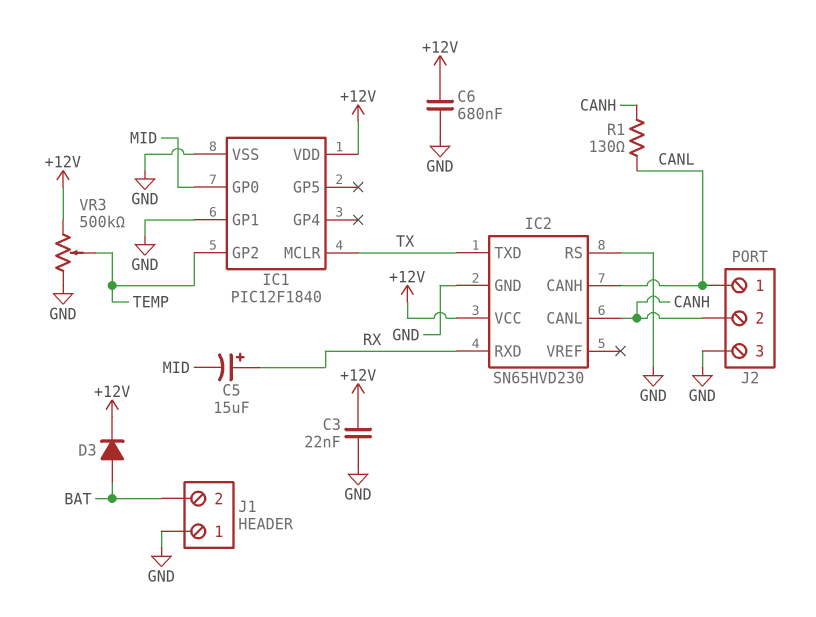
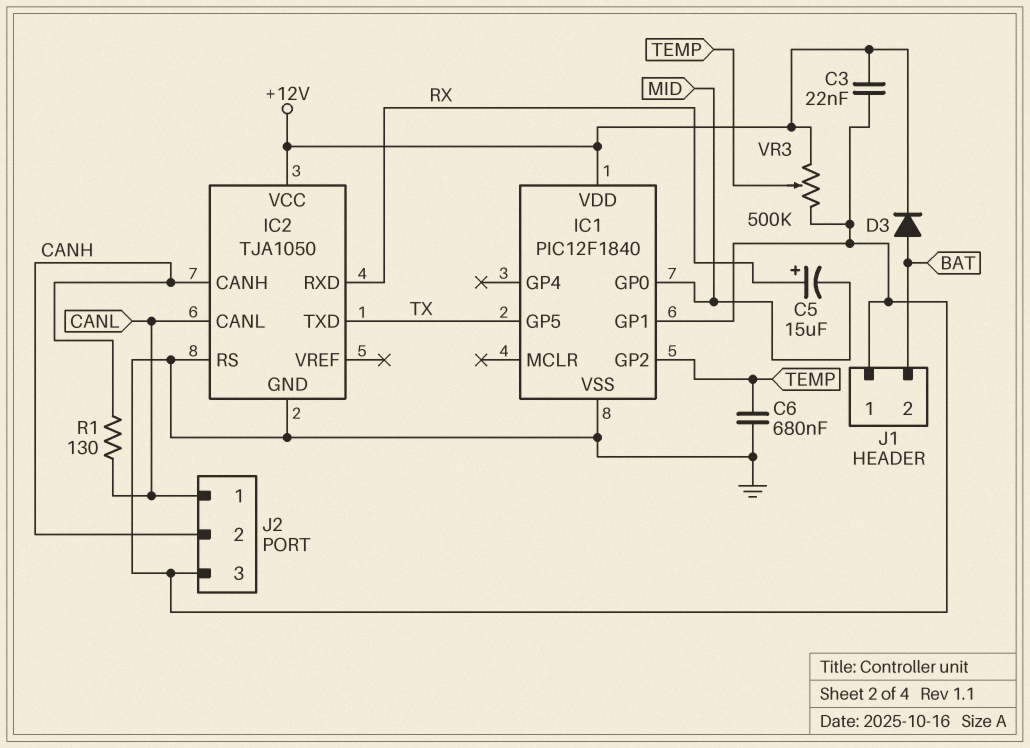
C6: 680nF (+12V, GND) -> 680nF (GND, TEMP)
IC1 pin GP5: none -> TX
IC1 pin MCLR: TX -> none
IC2: SN65HVD230 -> TJA1050
IC2 pin CANH: CANL -> CANH
IC2 pin CANL: CANH -> CANL

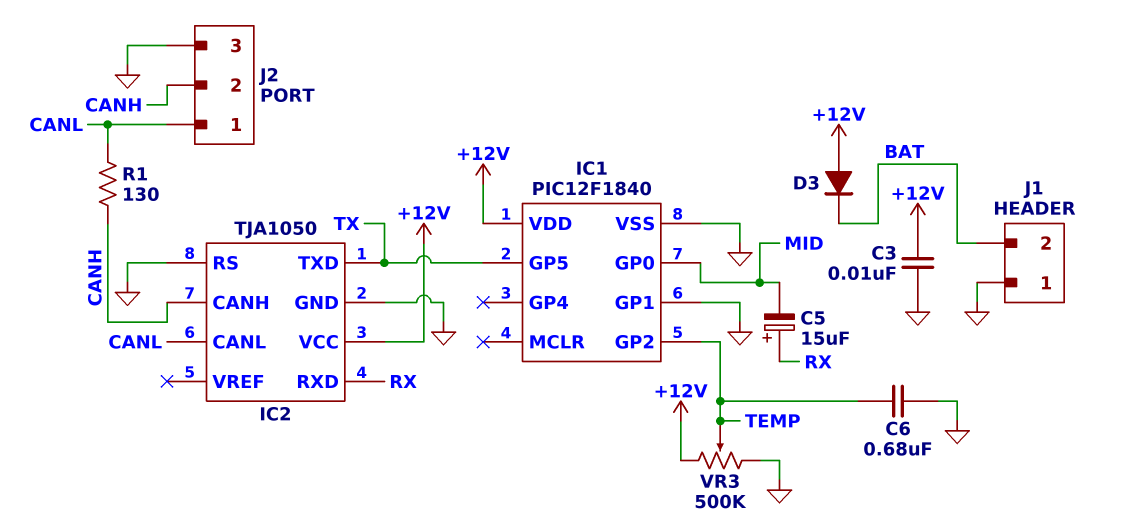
C3: 22nF (+12V, GND) -> 10nF (+12V, GND)
D3: diode (A BAT, K +12V) -> diode (A +12V, K BAT)

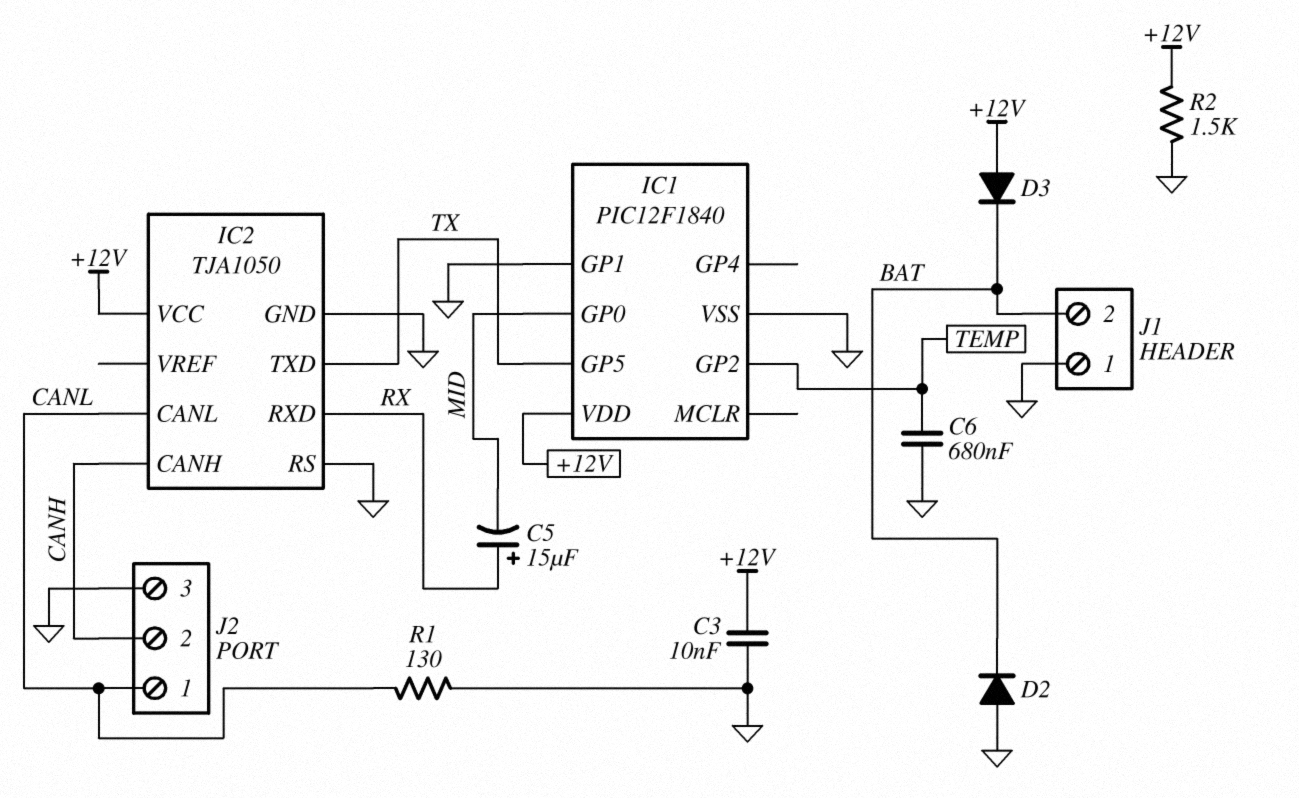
D2: none -> diode (A GND, K BAT)
R1: 130 (CANH, CANL) -> 130 (CANL, GND)
R2: none -> 1.5k (+12V, GND)
VR3: 500k (+12V, GND, wiper TEMP) -> none

